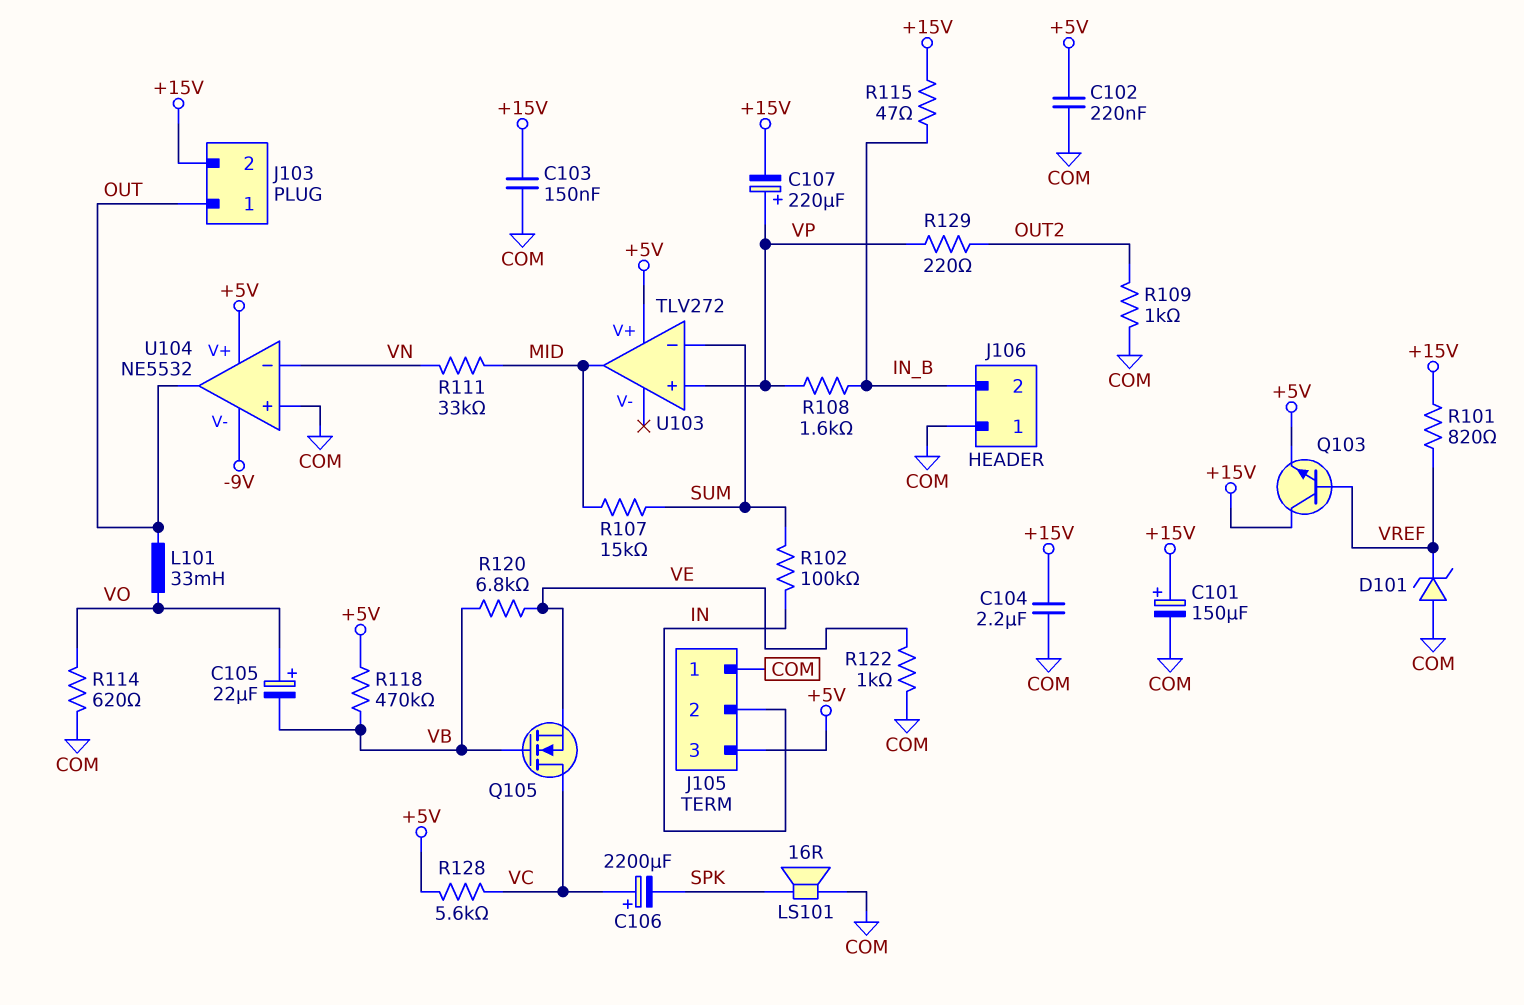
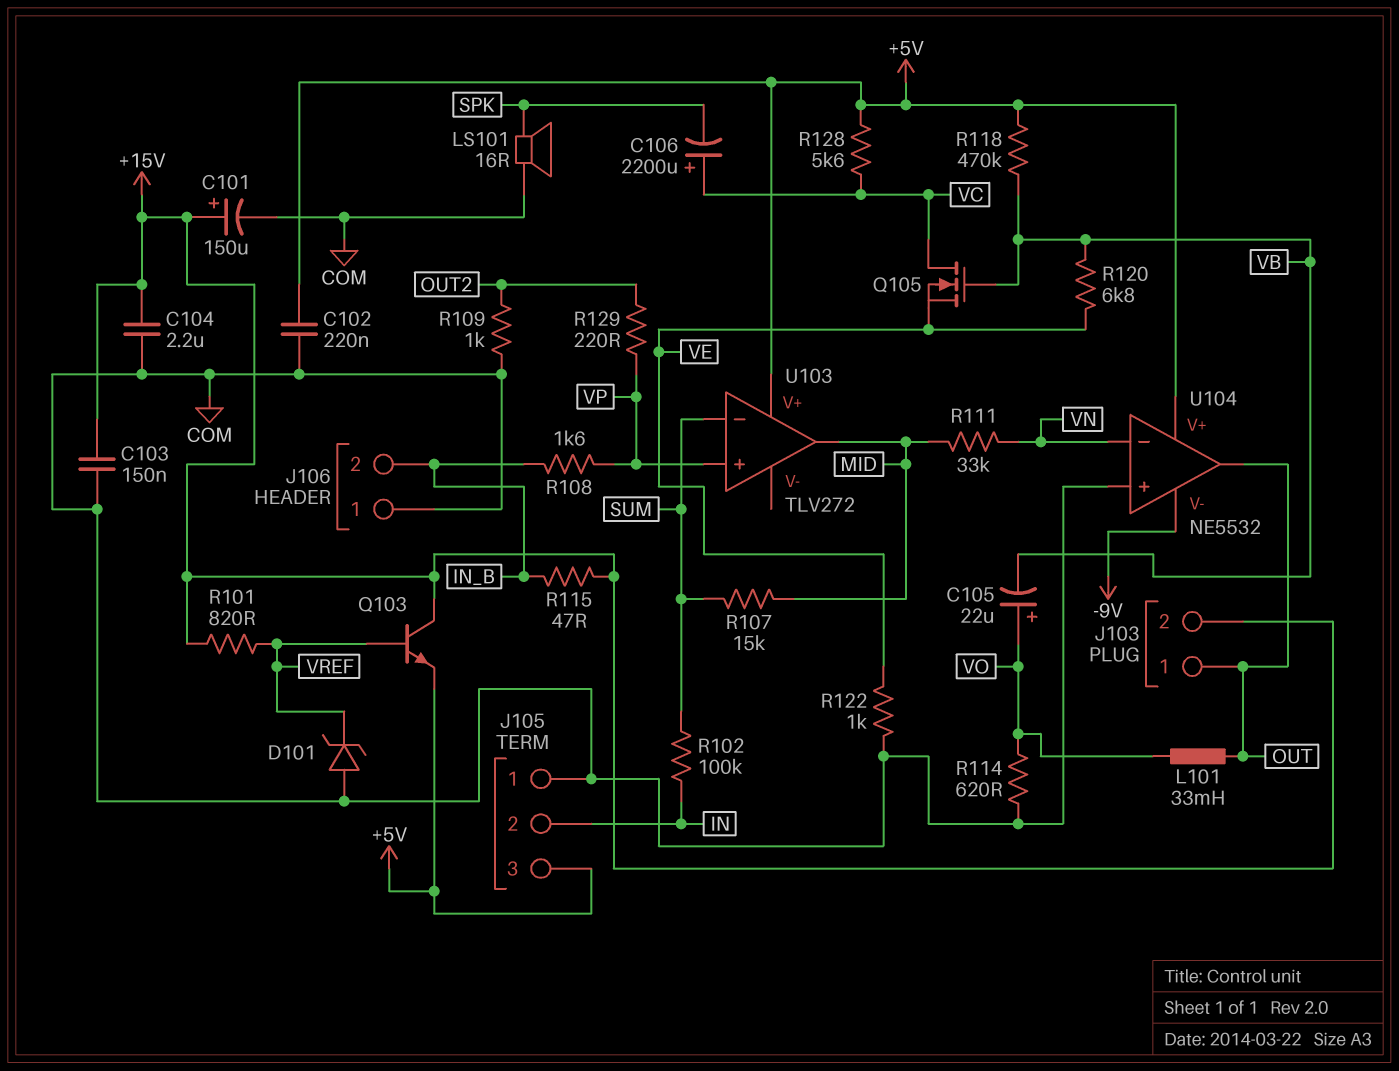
C107: 220uF (plus VP, minus +15V) -> none

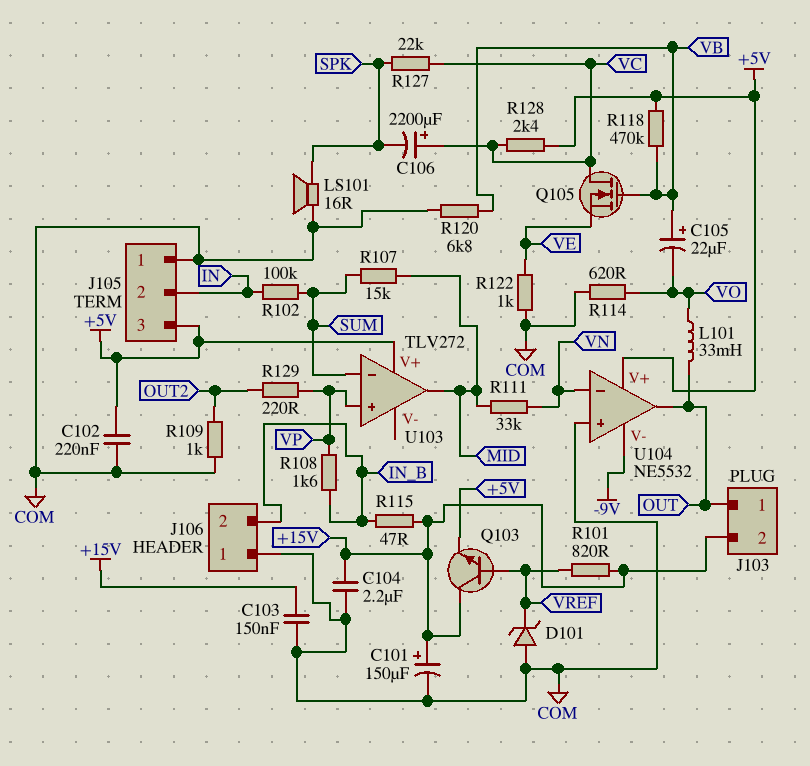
C105: 22uF (plus VO, minus VB) -> 22uF (plus VB, minus VO)
R120: 6.8k (VB, VE) -> 6.8k (COM, VB)
R127: none -> 22k (SPK, VC)
R128: 5.6k (+5V, VC) -> 2.4k (+5V, VC)

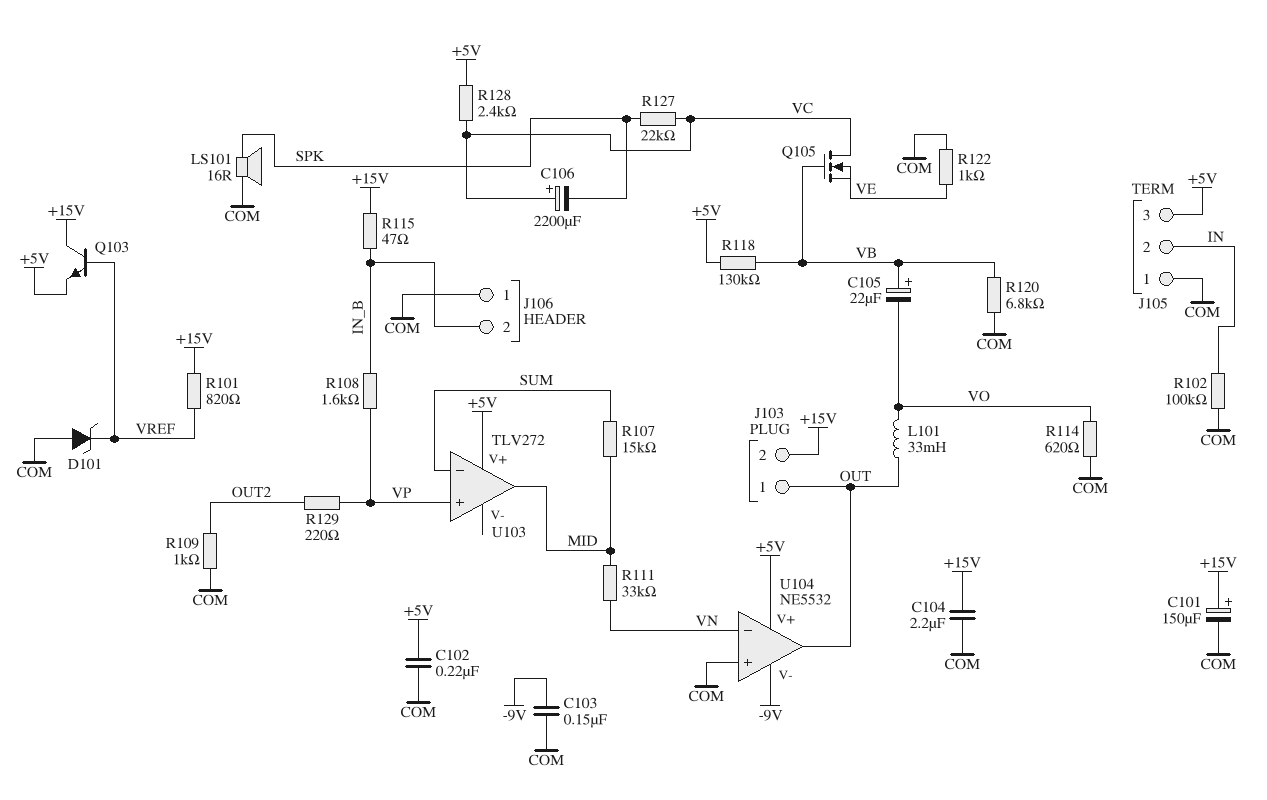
C103: 150nF (+15V, COM) -> 150nF (-9V, COM)
R102: 100k (IN, SUM) -> 100k (COM, IN)
R118: 470k (+5V, VB) -> 130k (+5V, VB)

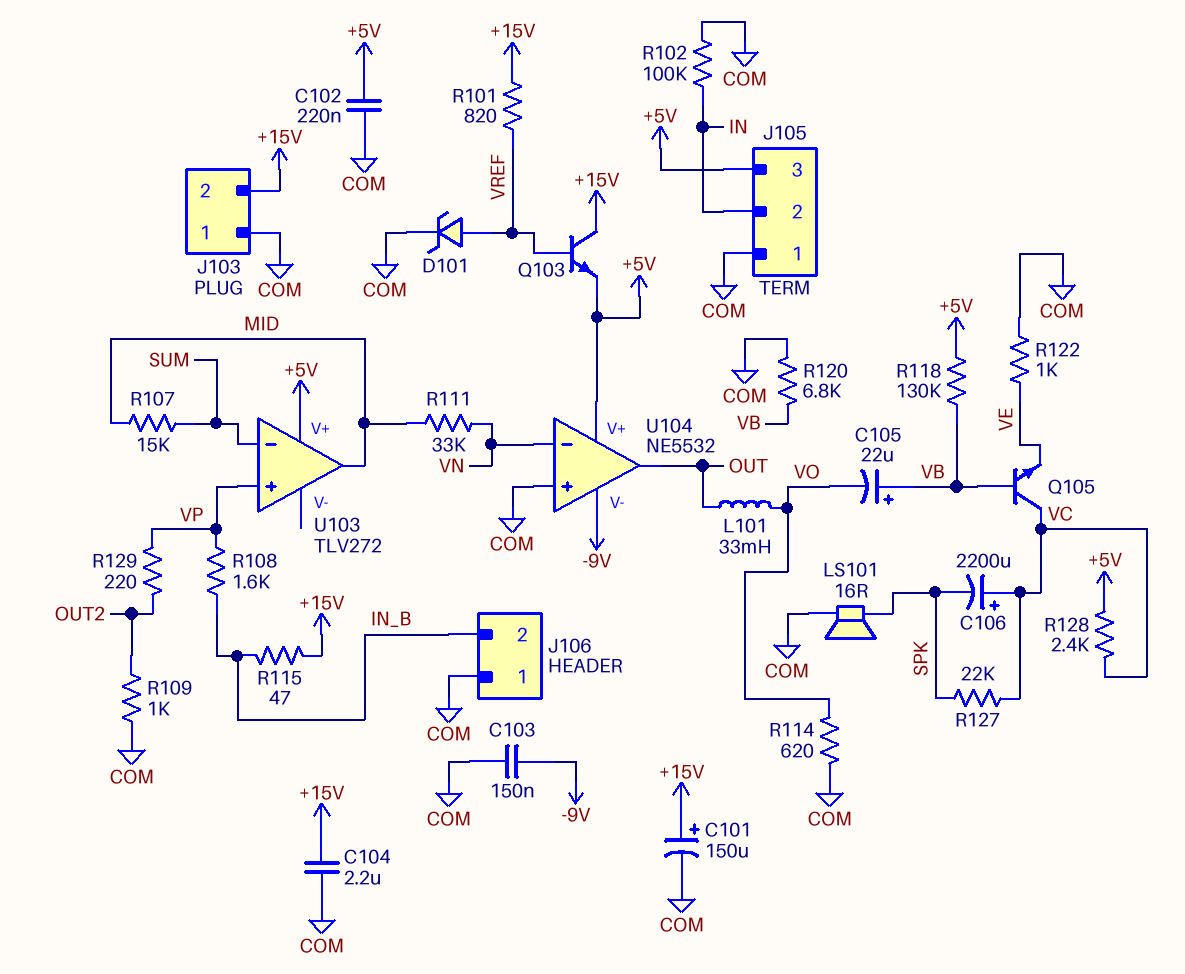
D101: zener (A COM, K VREF) -> zener (A VREF, K COM)
J103 pin 1: OUT -> COM
Q105: NMOS (G VB, D VC, S VE) -> NPN (B VB, C VC, E VE)

